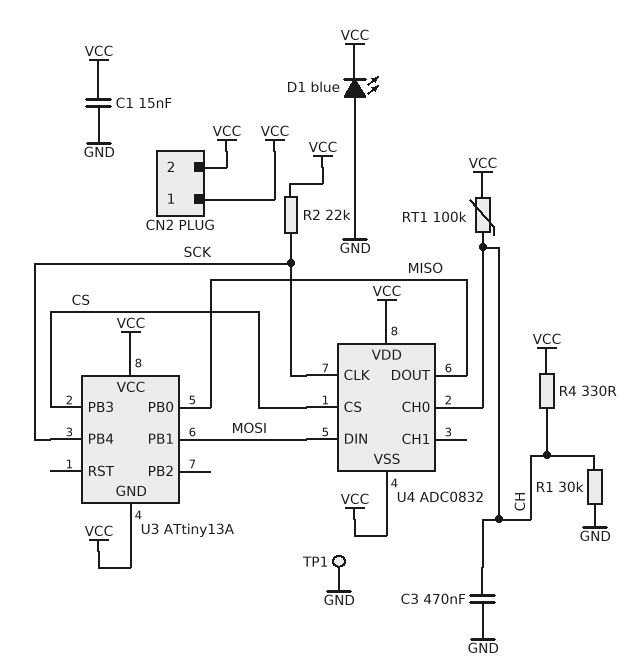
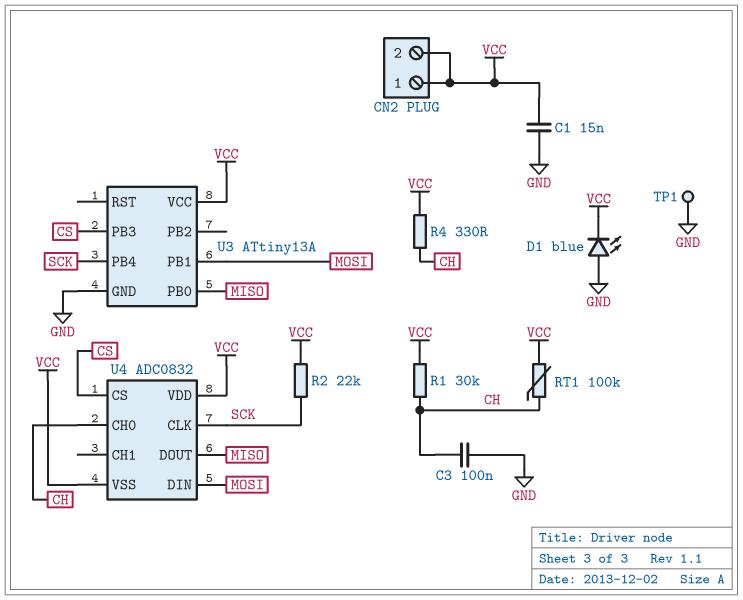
C3: 470nF (CH, GND) -> 100nF (CH, GND)
R1: 30k (CH, GND) -> 30k (CH, VCC)
U3 pin GND: VCC -> GND

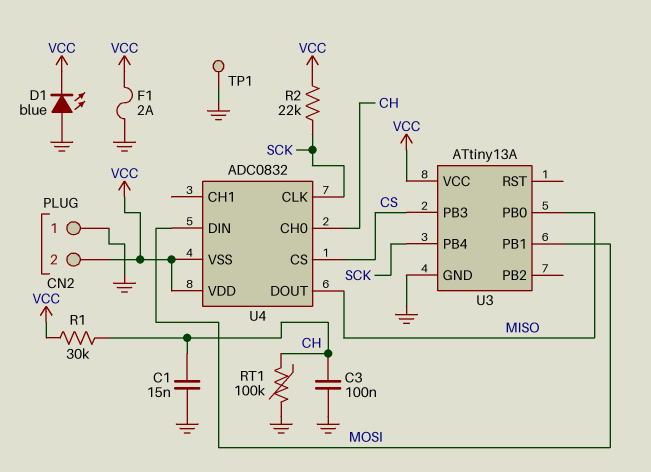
C1: 15nF (GND, VCC) -> 15nF (CH, GND)
CN2 pin 1: VCC -> GND
F1: none -> 2A (GND, VCC)
R4: 330 (CH, VCC) -> none
RT1: 100k (CH, VCC) -> 100k (CH, GND)

